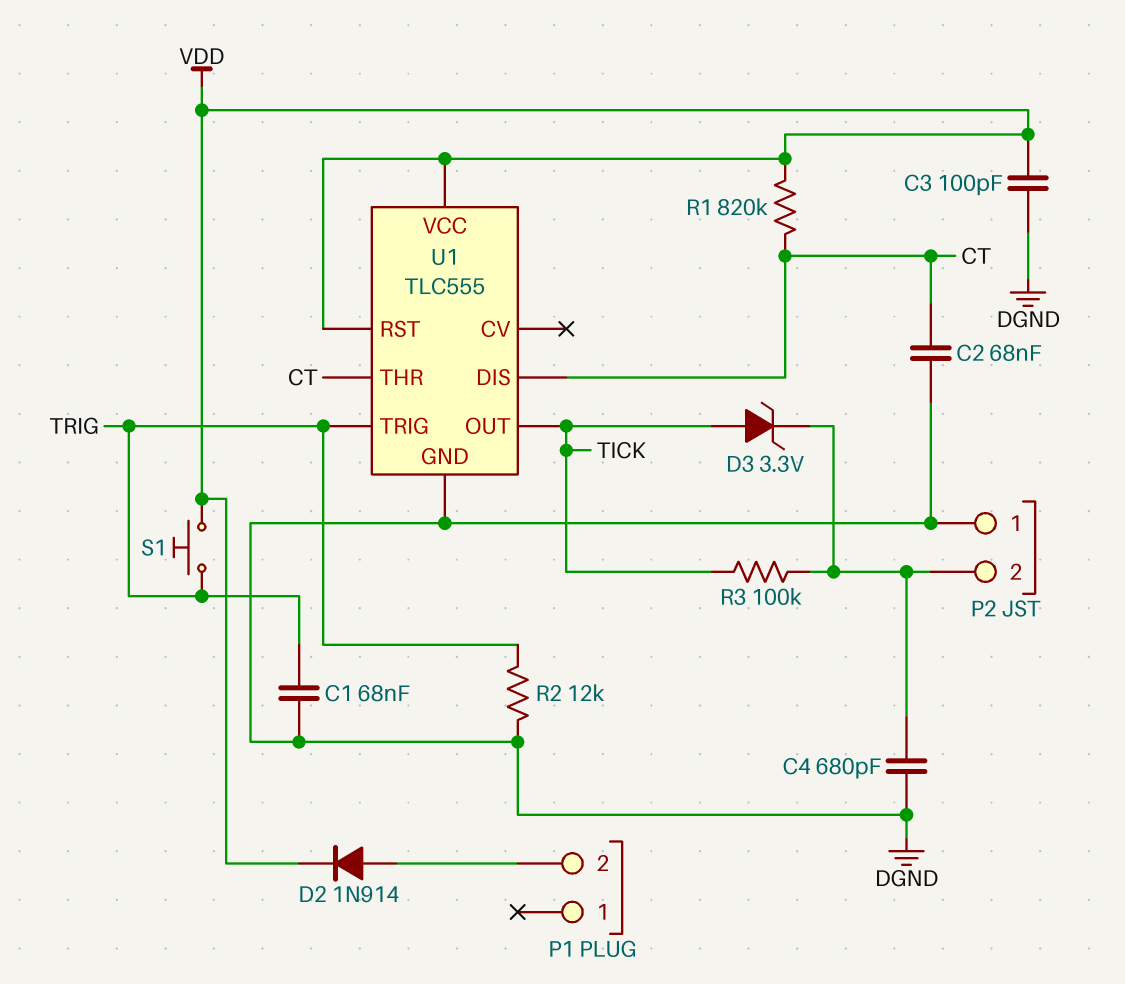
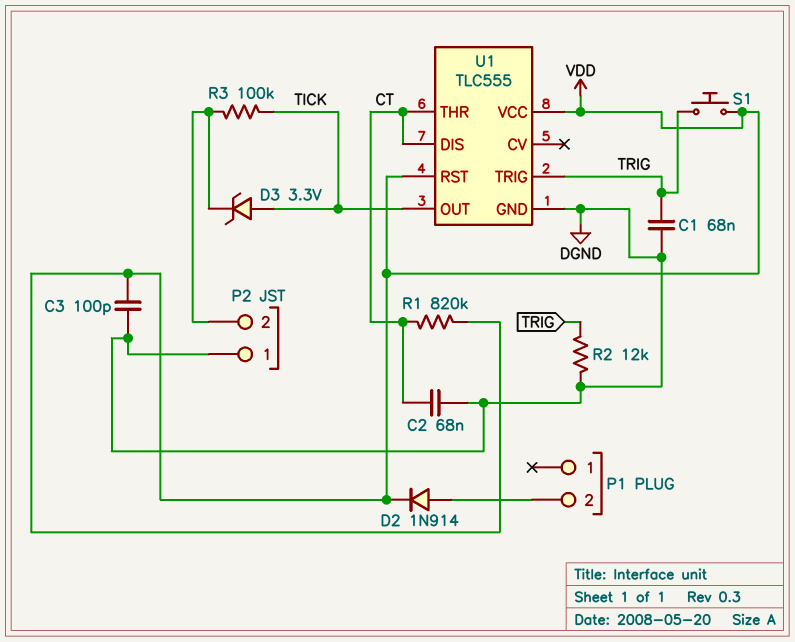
C4: 680pF (DGND, P2/2) -> none

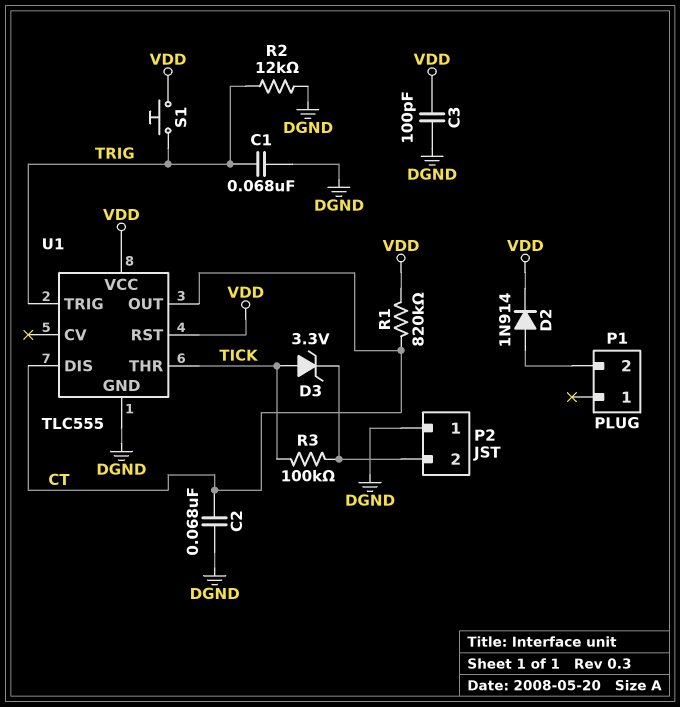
U1 pin OUT: TICK -> CT
U1 pin THR: CT -> TICK

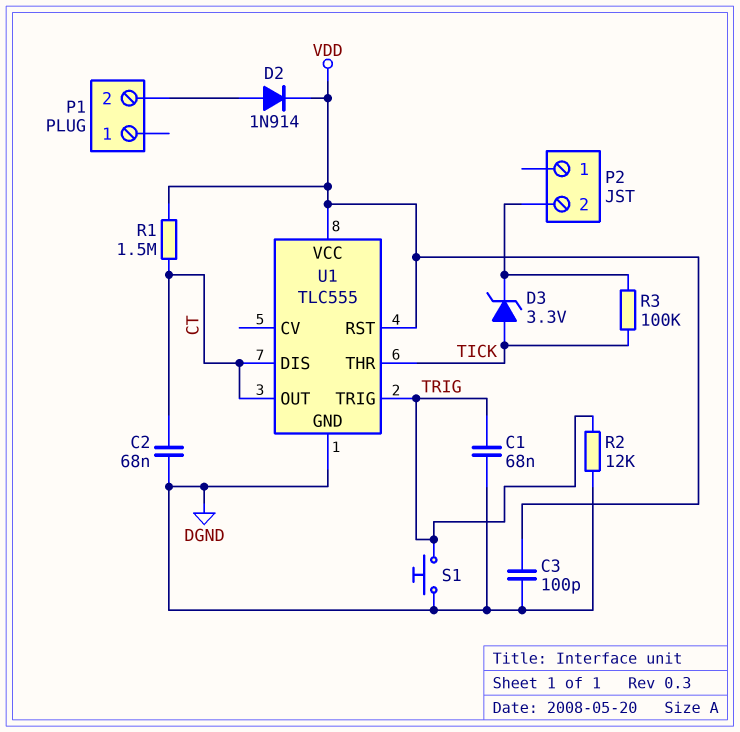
P2 pin 1: DGND -> none
R1: 820k (CT, VDD) -> 1.5M (CT, VDD)
S1: button (TRIG, VDD) -> button (DGND, TRIG)

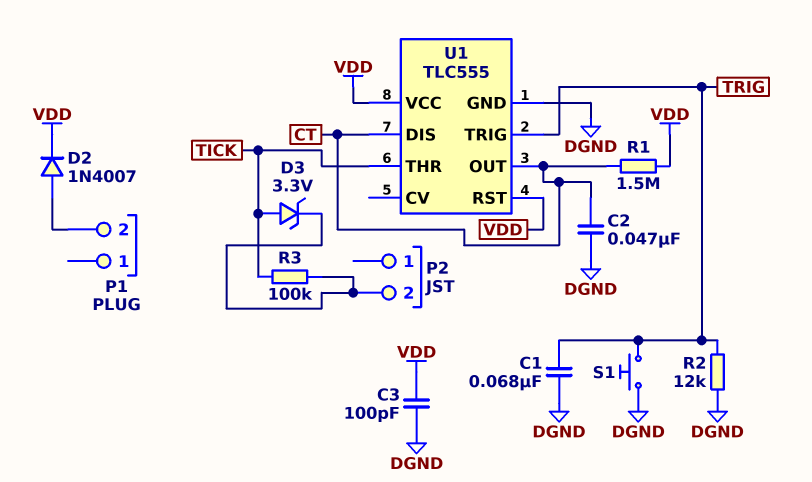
C2: 68nF (CT, DGND) -> 47nF (CT, DGND)
D2: diode 1N914 (A P1/2, K VDD) -> diode 1N4007 (A P1/2, K VDD)

